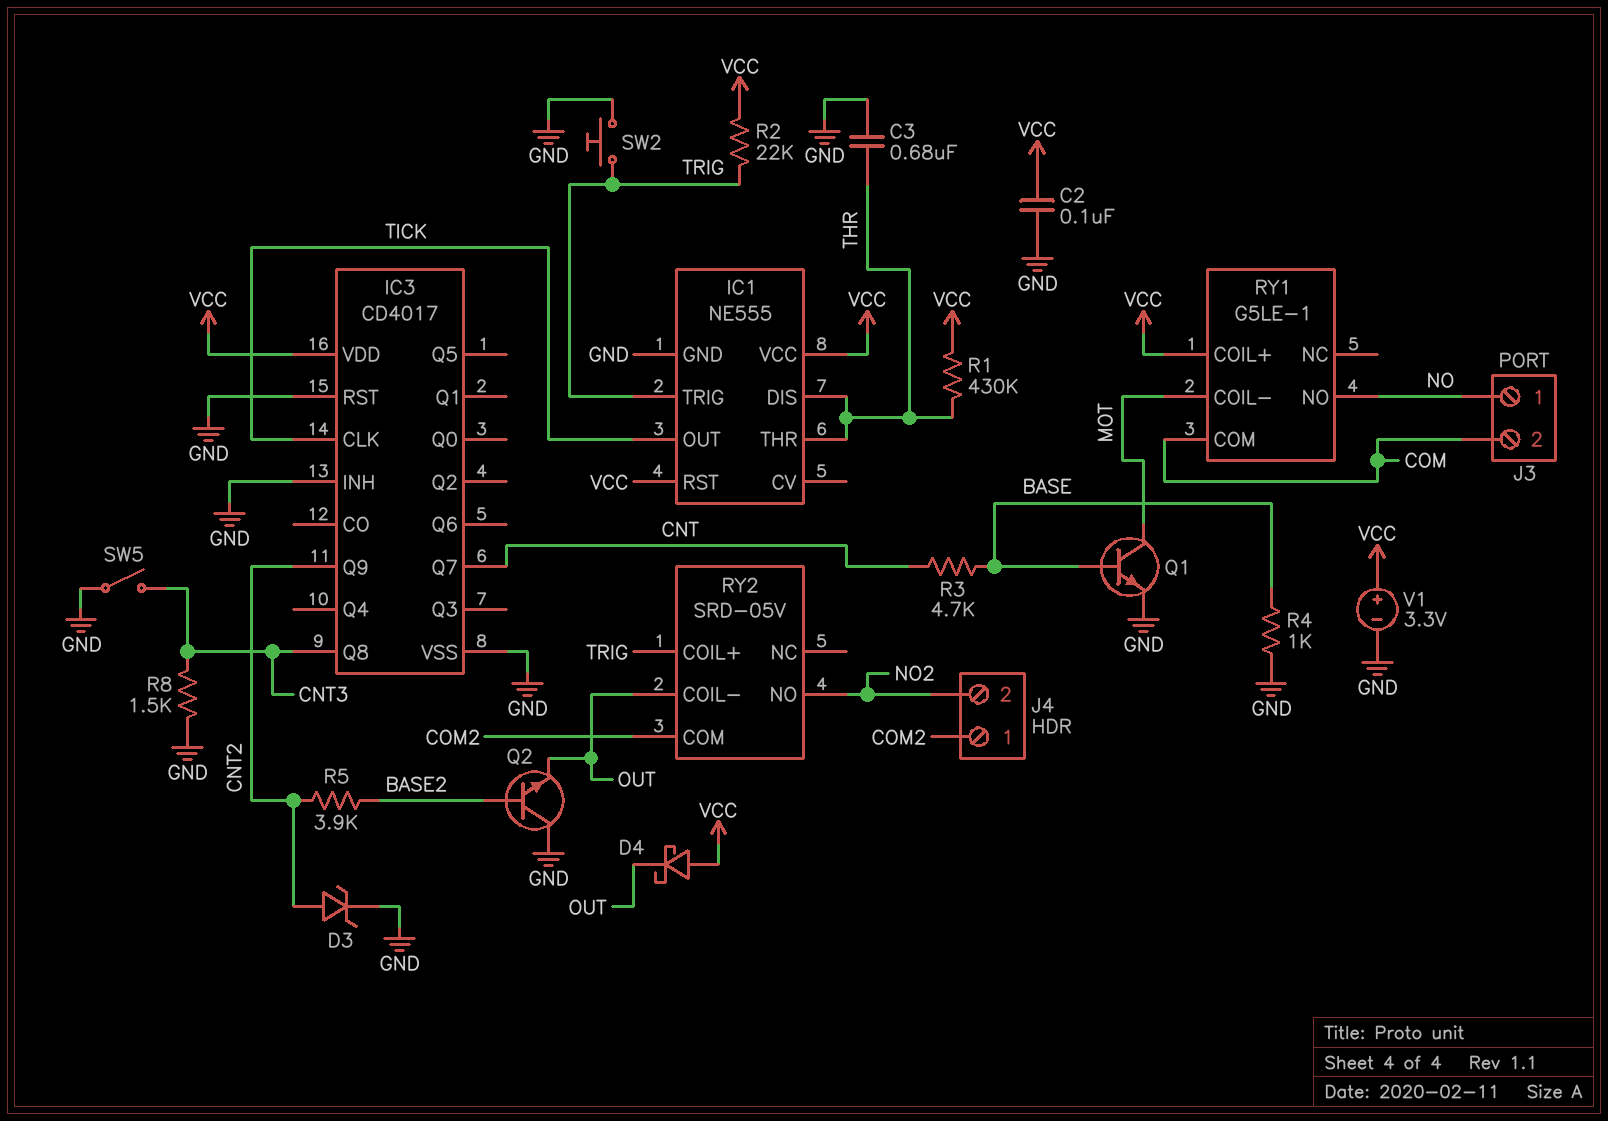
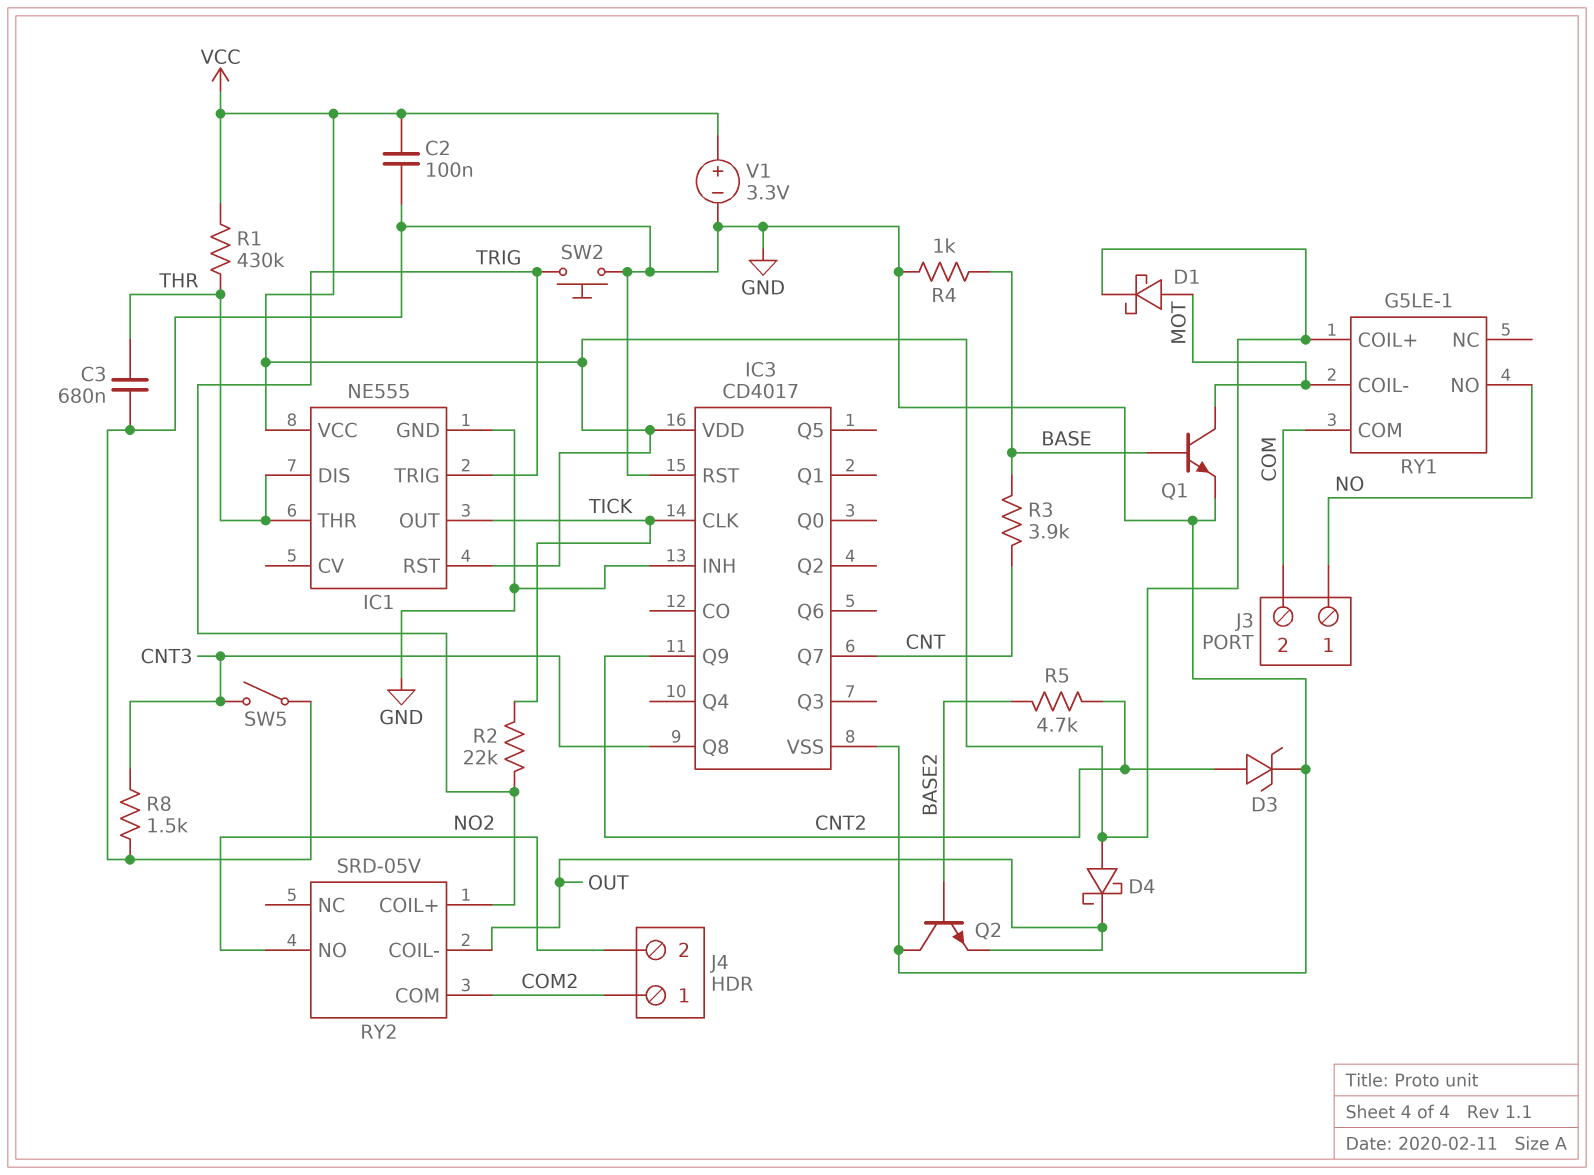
D1: none -> schottky (A MOT, K VCC)
R2: 22k (TRIG, VCC) -> 22k (TICK, TRIG)
R3: 4.7k (BASE, CNT) -> 3.9k (BASE, CNT)
R5: 3.9k (BASE2, CNT2) -> 4.7k (BASE2, CNT2)

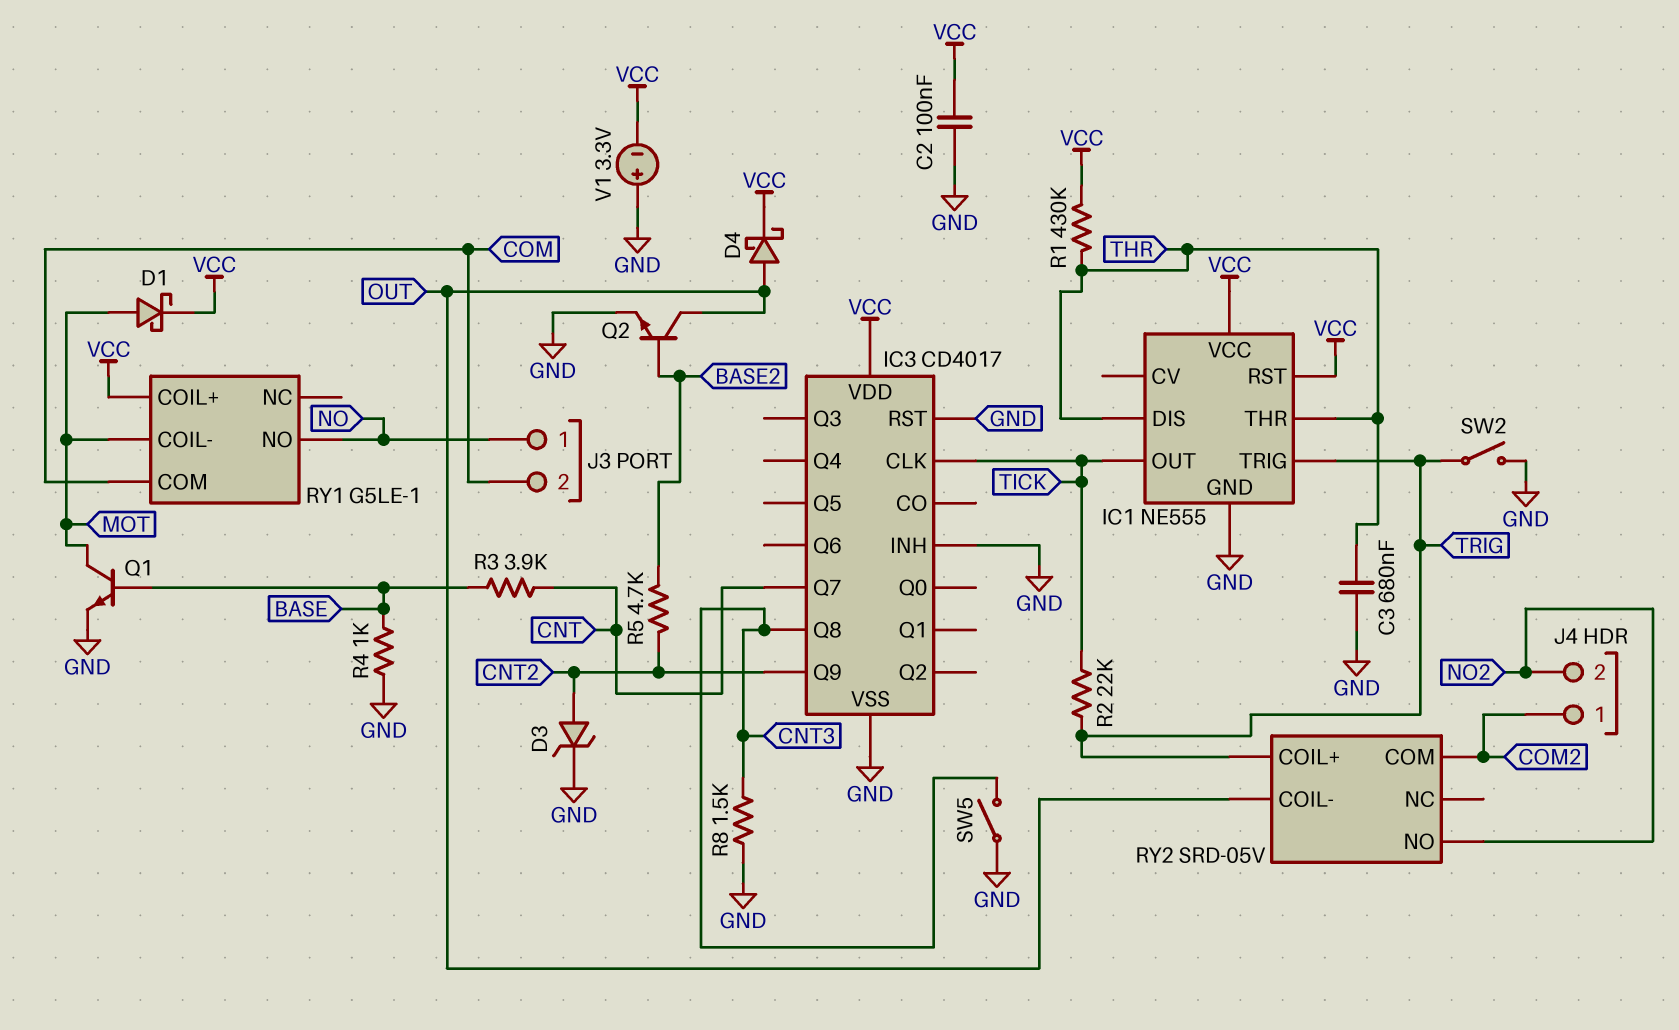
D4: schottky (A VCC, K OUT) -> schottky (A OUT, K VCC)
Q2: NPN (B BASE2, C GND, E OUT) -> NPN (B BASE2, C OUT, E GND)
SW2: button (GND, TRIG) -> switch (GND, TRIG)
V1: 3.3V (plus VCC, minus GND) -> 3.3V (plus GND, minus VCC)

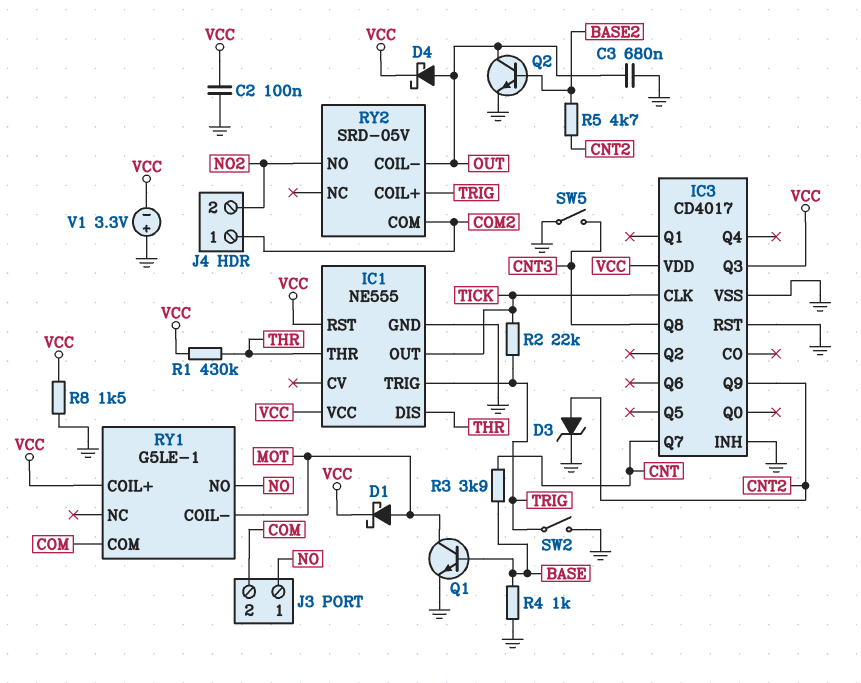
C3: 680nF (GND, THR) -> 680nF (GND, OUT)
IC3 pin Q3: none -> VCC
R8: 1.5k (CNT3, GND) -> 1.5k (GND, VCC)

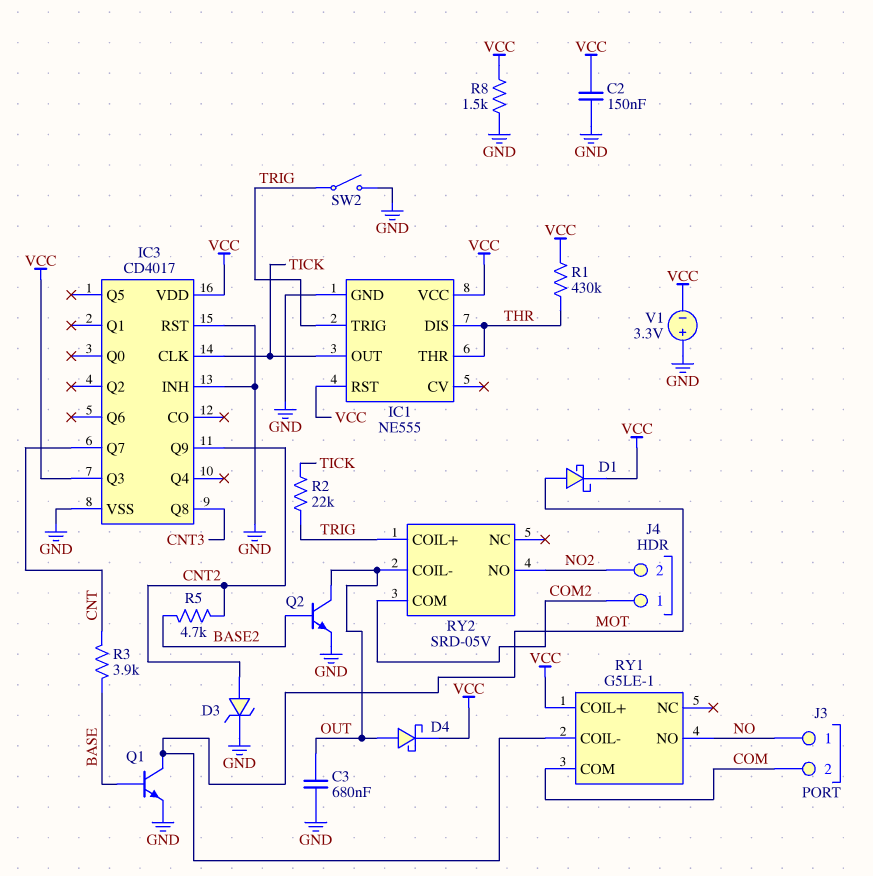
C2: 100nF (GND, VCC) -> 150nF (GND, VCC)
R4: 1k (BASE, GND) -> none
SW5: switch (CNT3, GND) -> none

